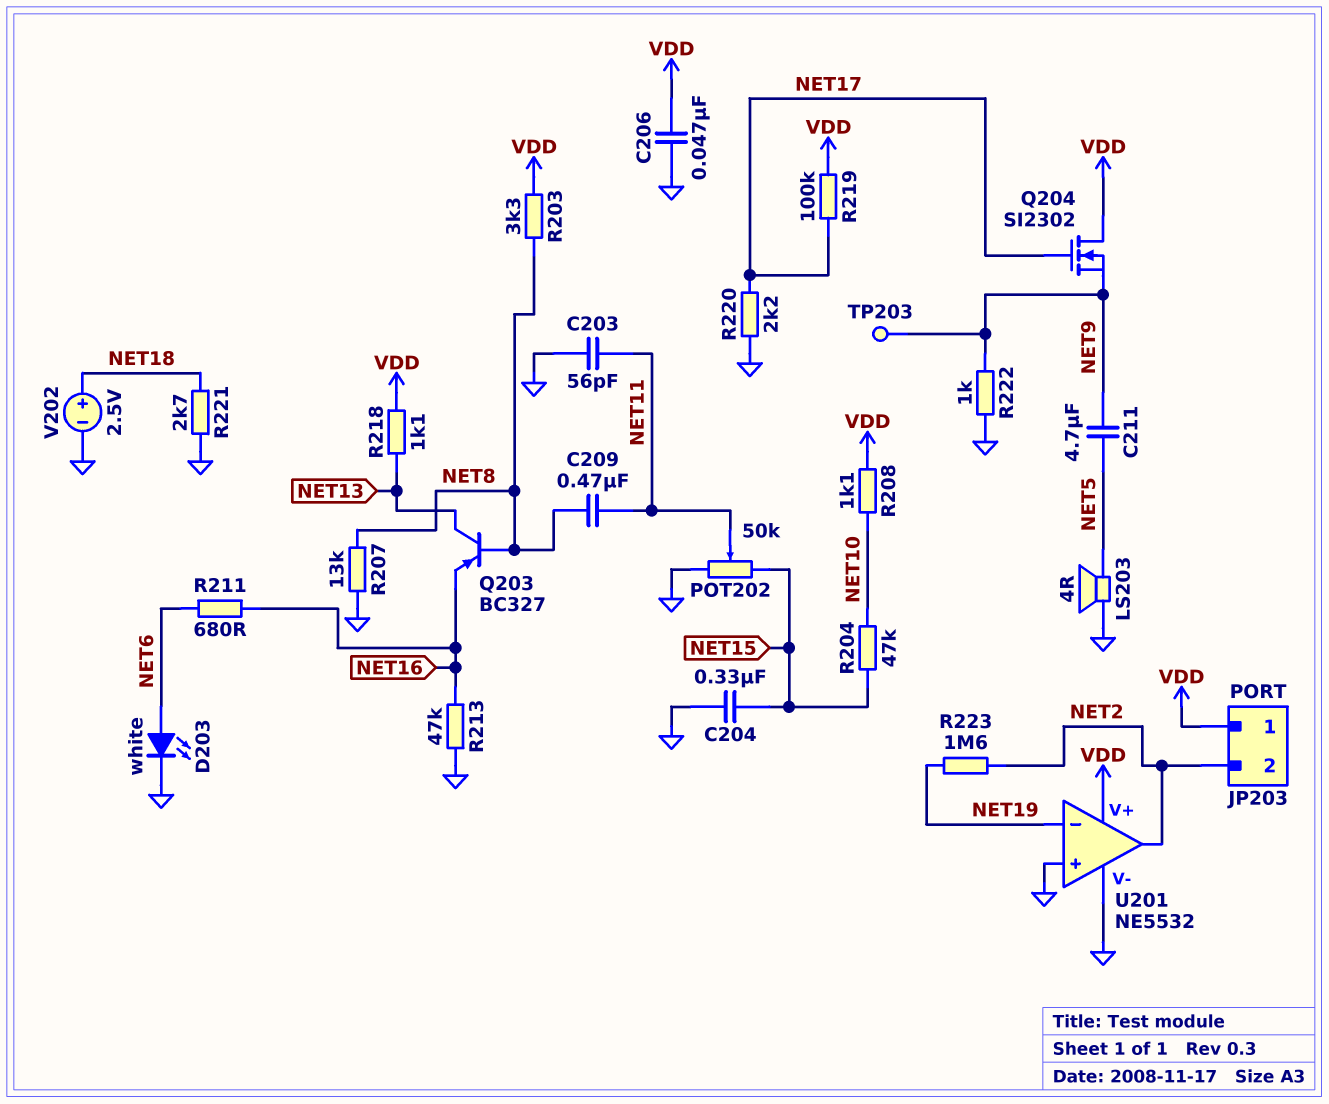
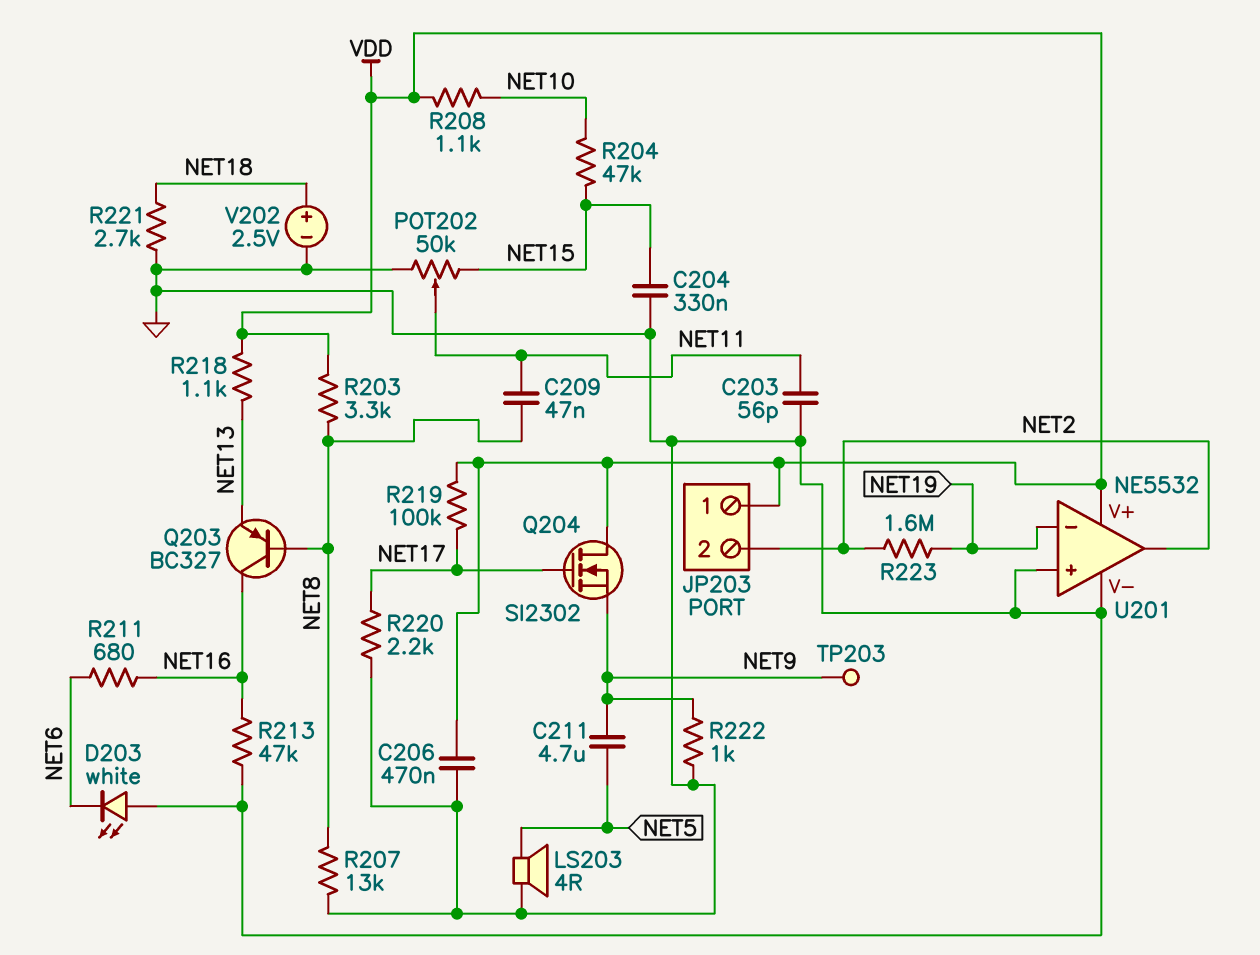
C206: 47nF (GND, VDD) -> 470nF (GND, VDD)
C209: 470nF (NET8, NET11) -> 47nF (NET8, NET11)
D203: LED white (A NET6, K GND) -> LED white (A GND, K NET6)
Q203: PNP BC327 (B NET8, C NET13, E NET16) -> PNP BC327 (B NET8, C NET16, E NET13)

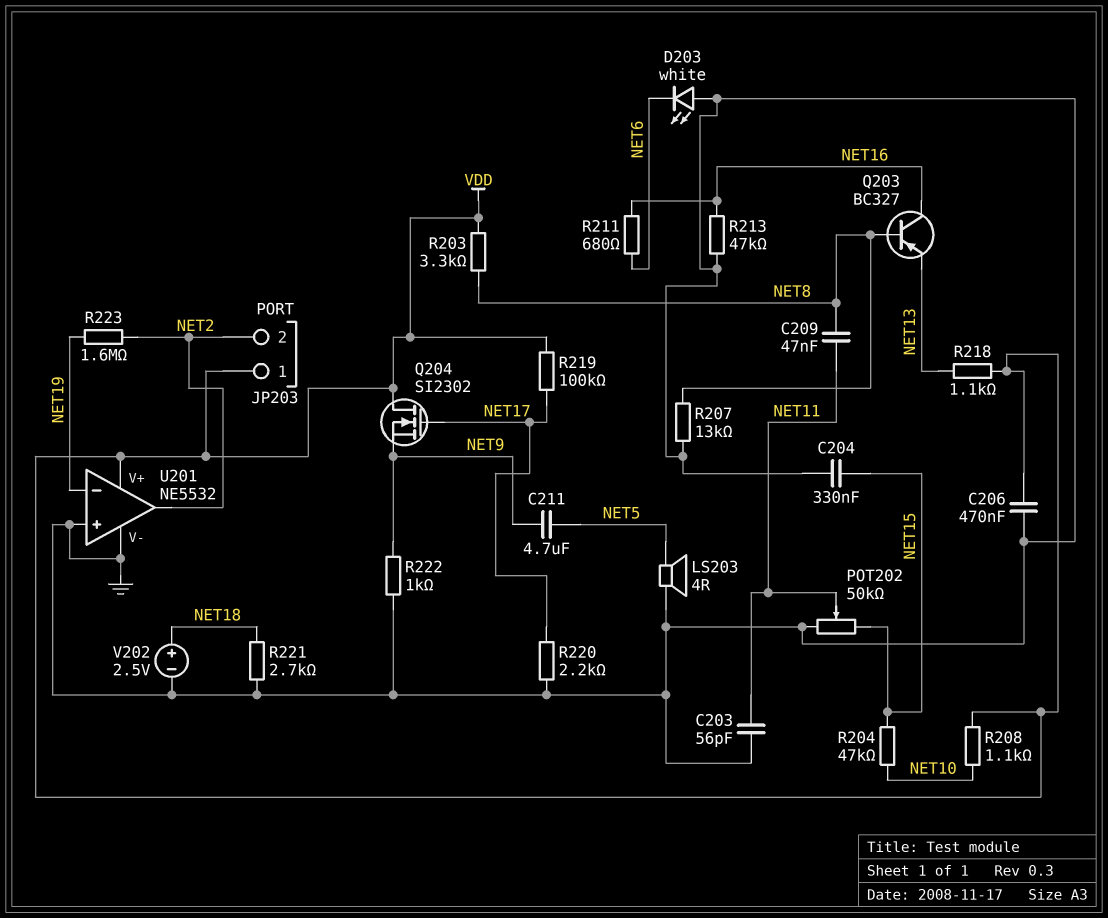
TP203: test point (NET9) -> none

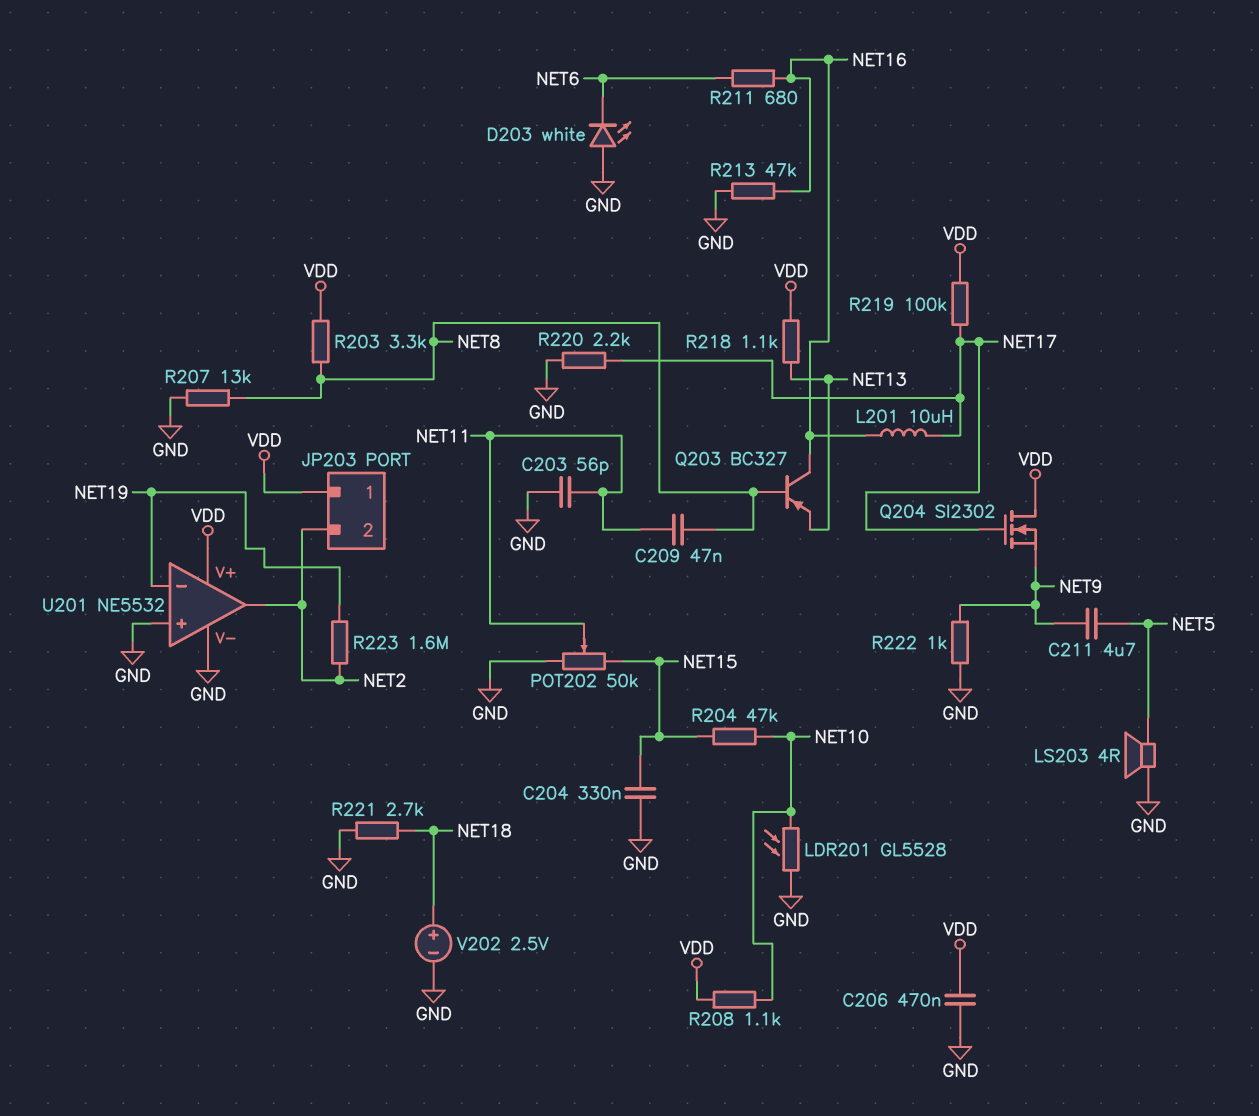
L201: none -> 10uH (NET16, NET17)
LDR201: none -> GL5528 (GND, NET10)

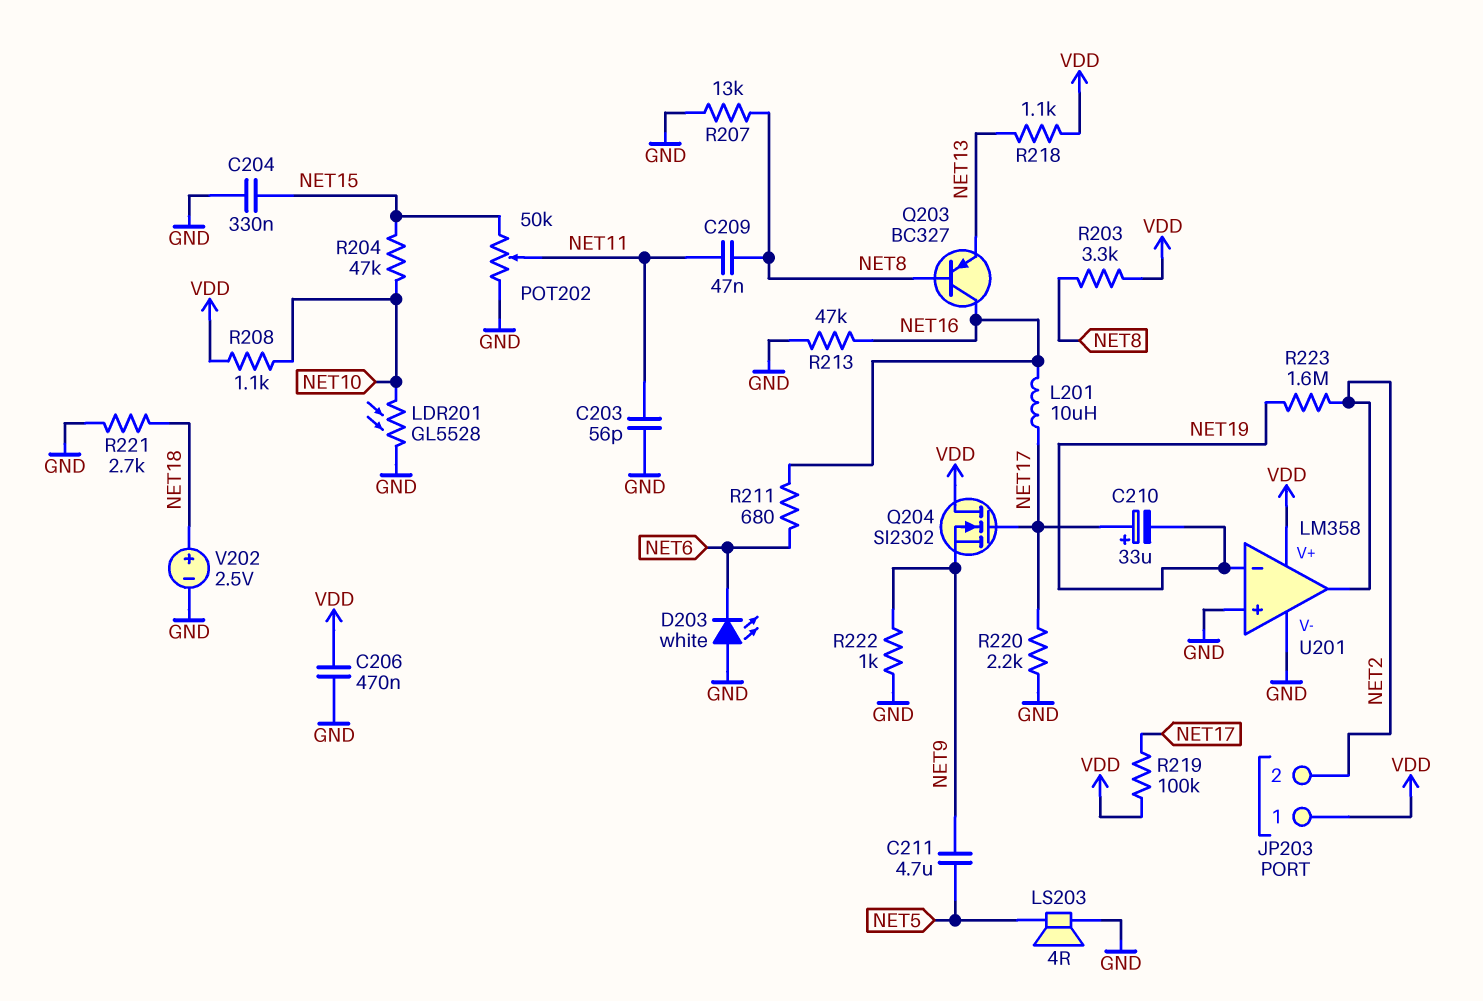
C210: none -> 33uF (plus NET17, minus NET19)
U201: NE5532 -> LM358

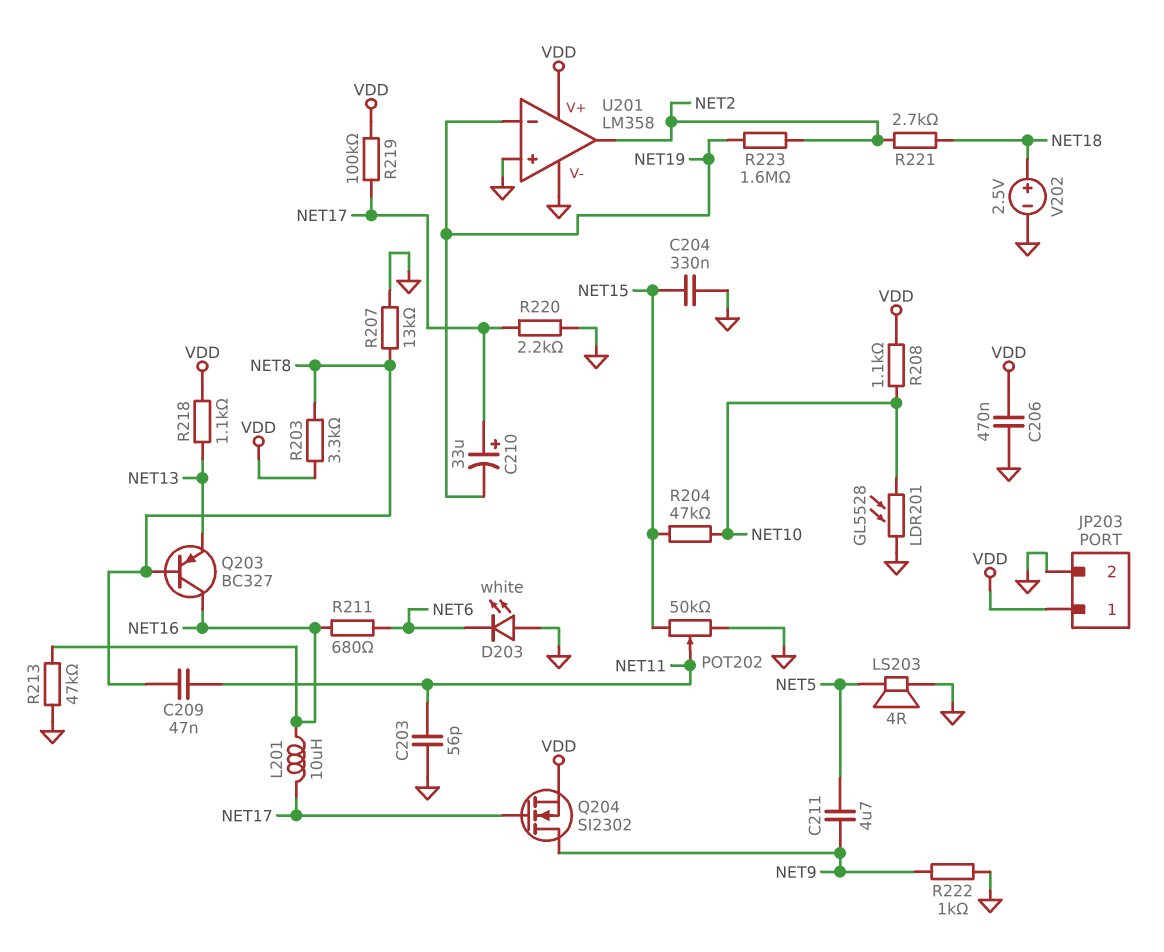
JP203 pin 2: NET2 -> GND
Q204: NMOS SI2302 (G NET17, D VDD, S NET9) -> NMOS SI2302 (G NET17, D NET9, S VDD)
R221: 2.7k (GND, NET18) -> 2.7k (NET2, NET18)

